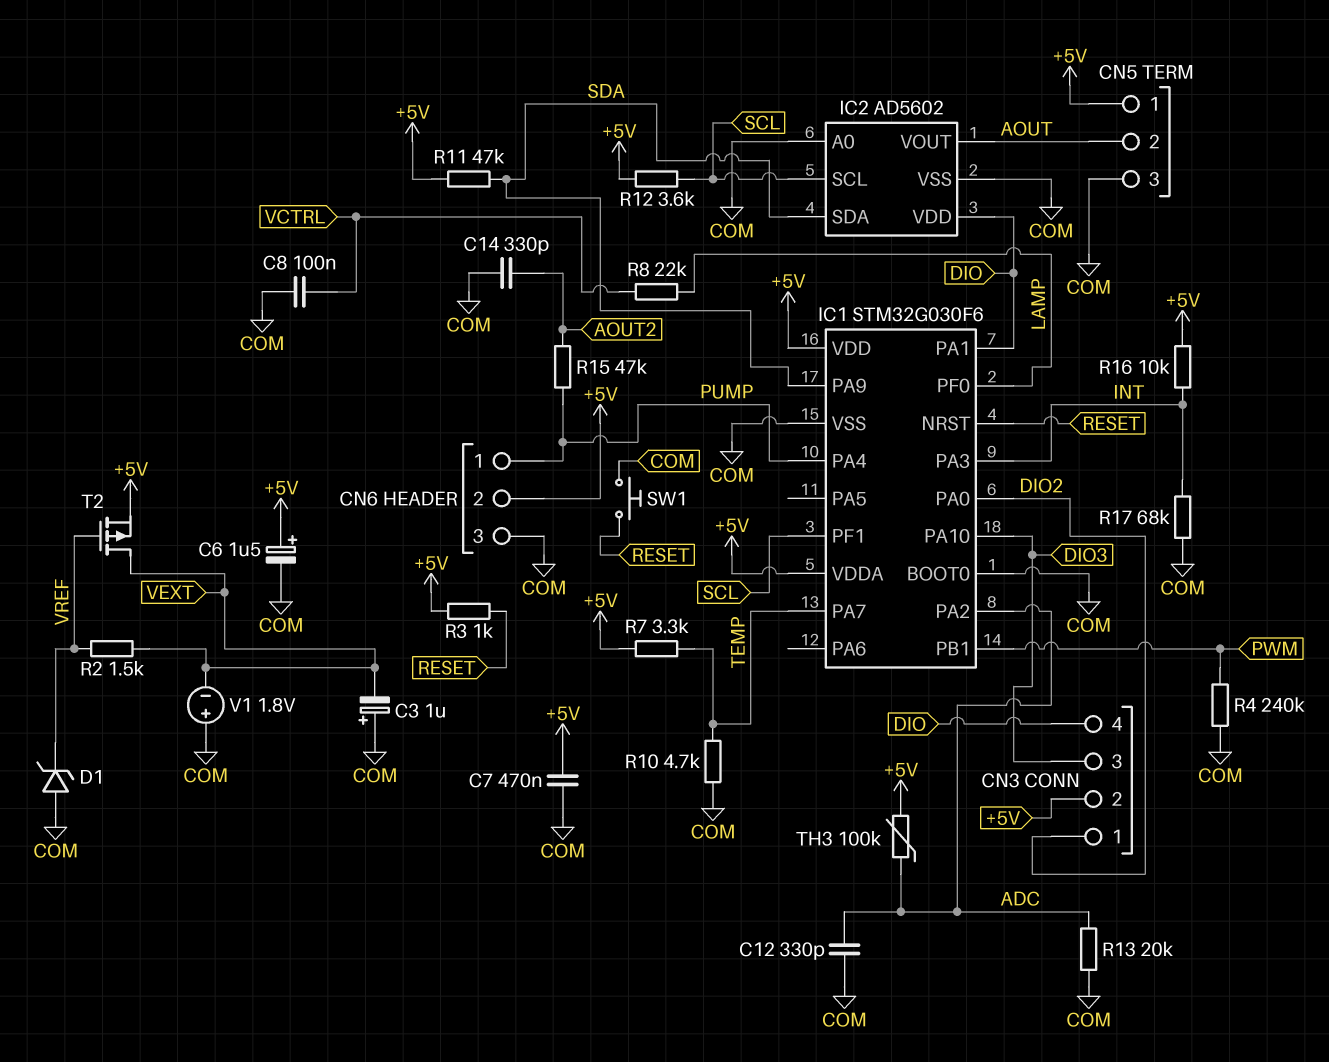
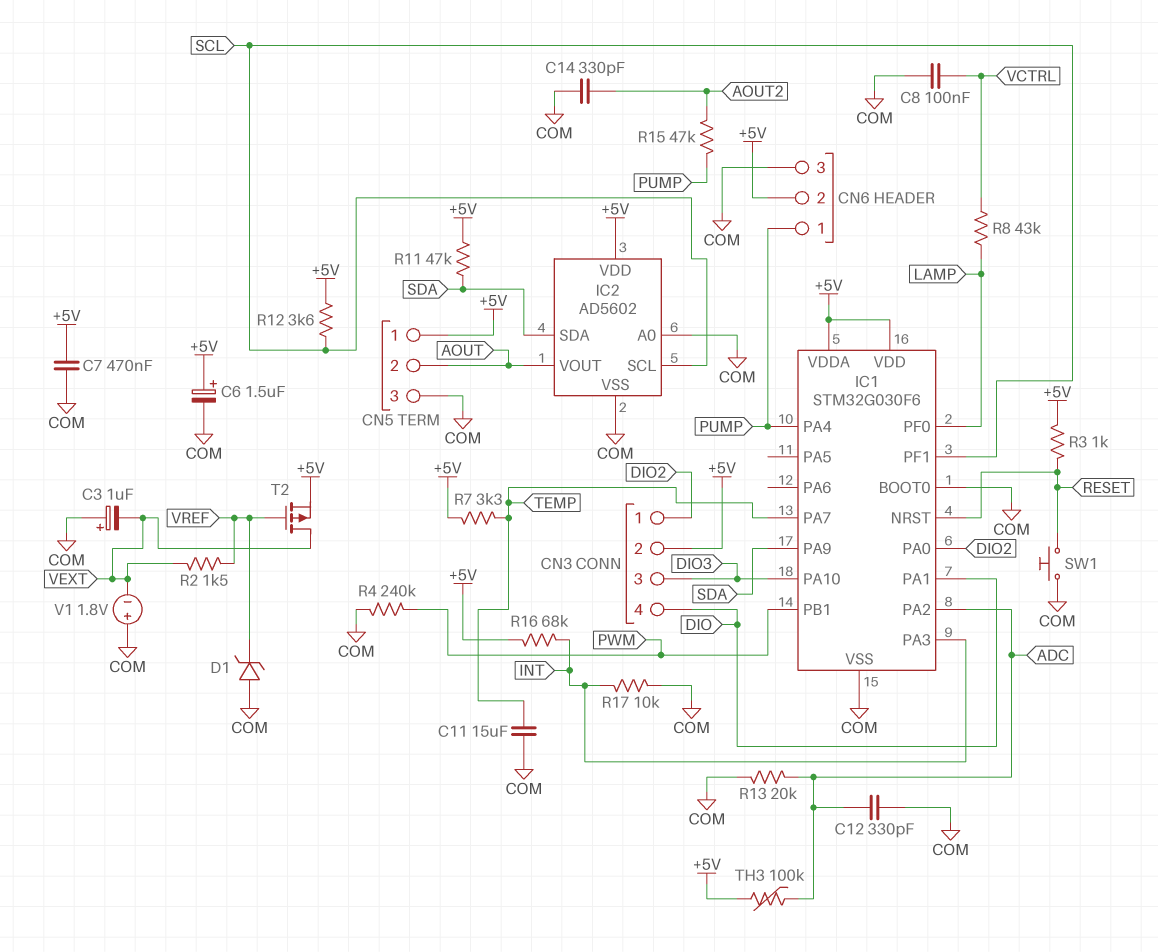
C11: none -> 15uF (COM, TEMP)
IC2 pin VDD: DIO -> +5V
R8: 22k (LAMP, VCTRL) -> 43k (LAMP, VCTRL)
R10: 4.7k (COM, TEMP) -> none
R16: 10k (+5V, INT) -> 68k (+5V, INT)
R17: 68k (COM, INT) -> 10k (COM, INT)

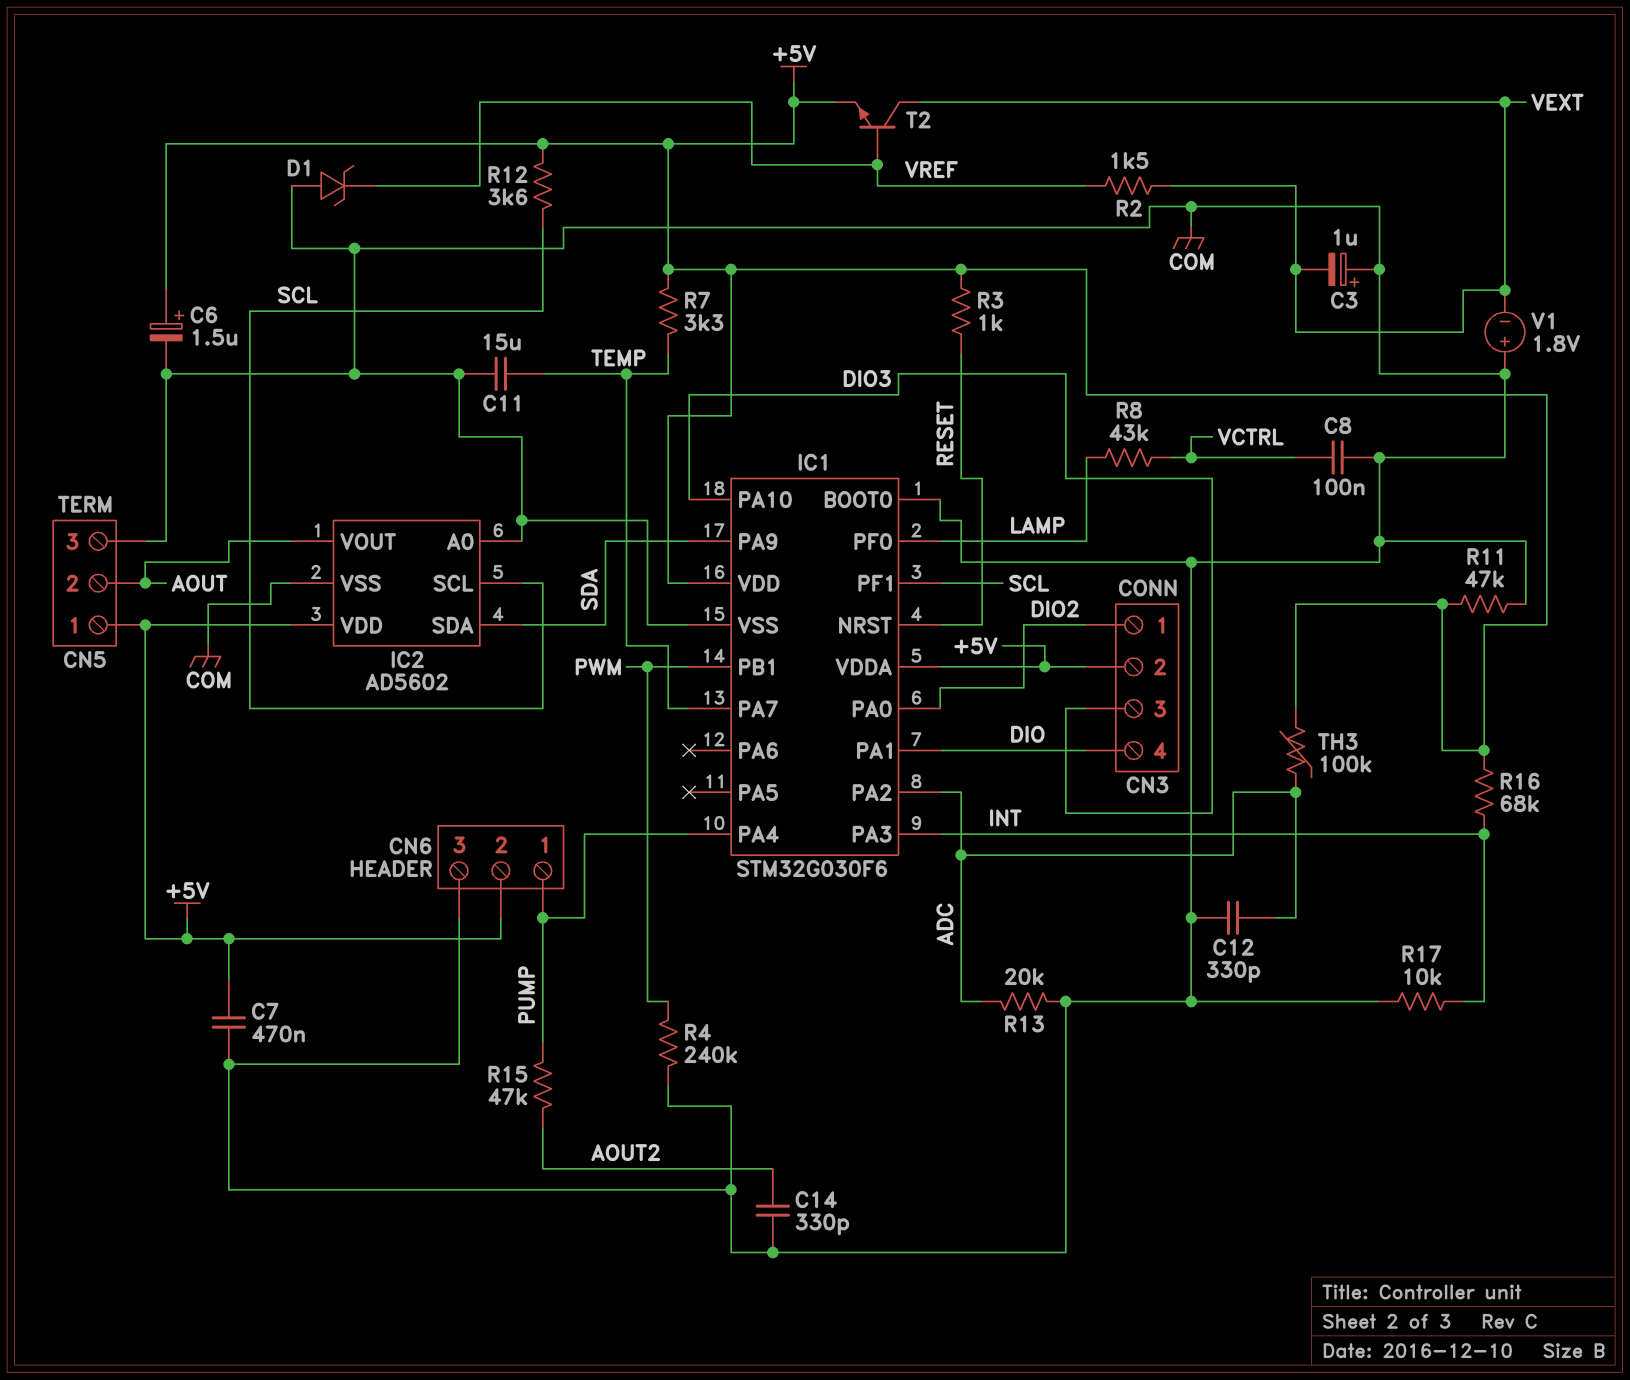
R11: 47k (+5V, SDA) -> 47k (+5V, COM)
SW1: button (COM, RESET) -> none
T2: PMOS (G VREF, D VEXT, S +5V) -> NPN (B VREF, C VEXT, E +5V)

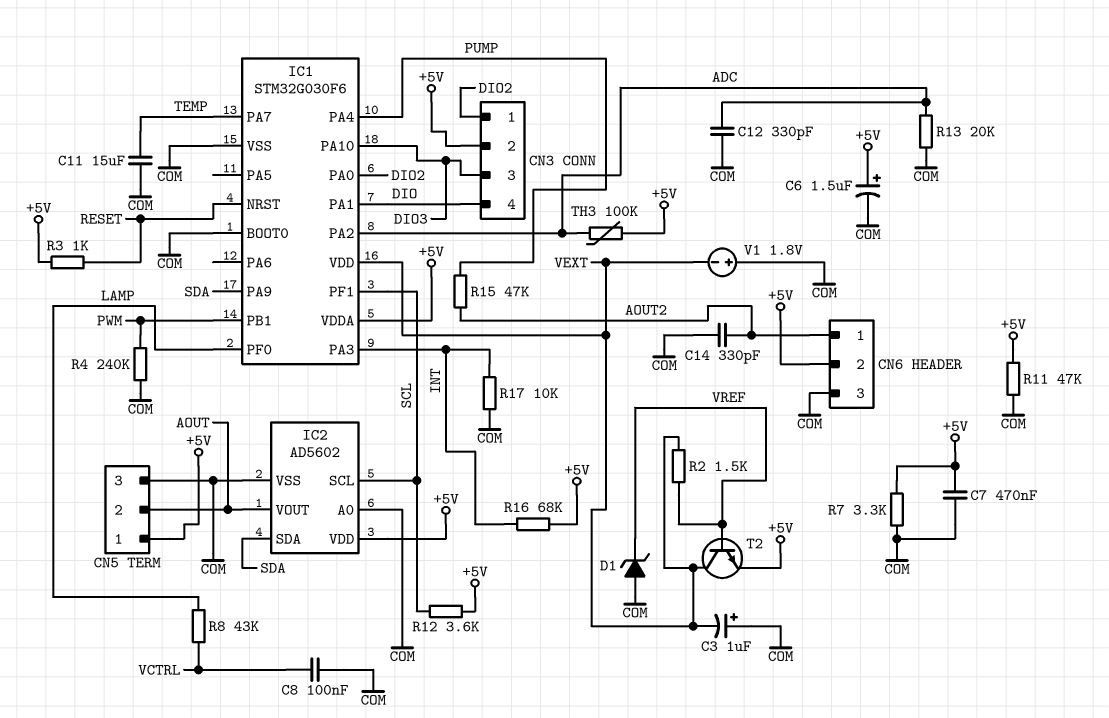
CN6 pin 1: PUMP -> AOUT2
IC1 pin VDD: +5V -> VEXT
R7: 3.3k (+5V, TEMP) -> 3.3k (+5V, COM)

